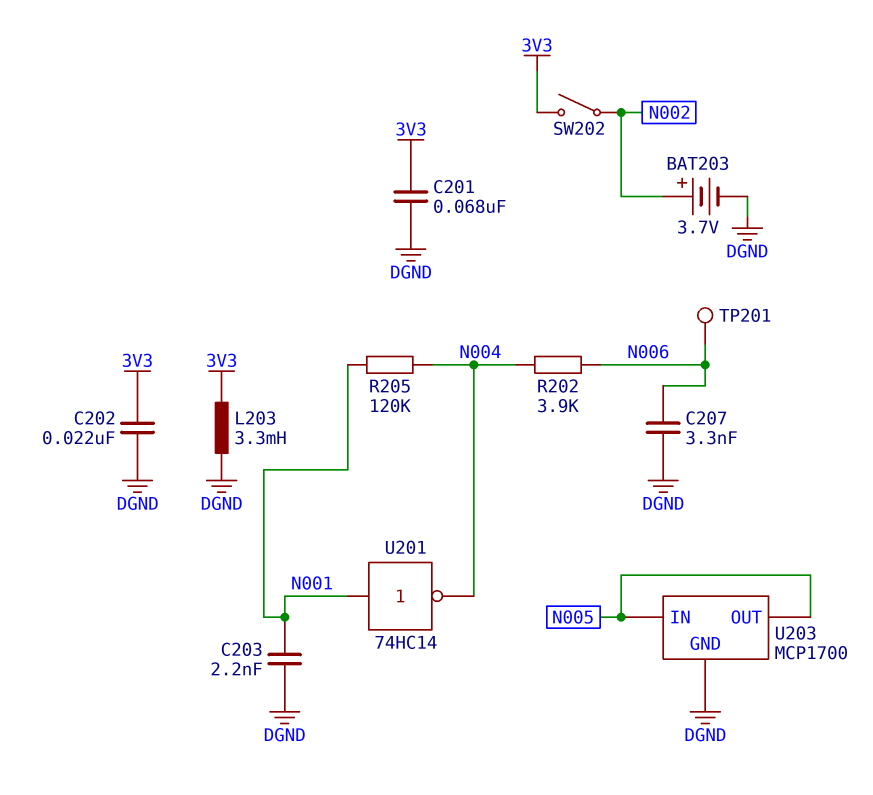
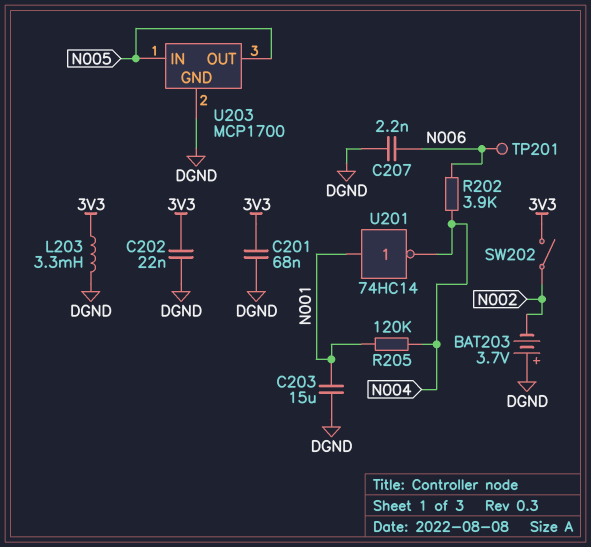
BAT203: 3.7V (plus N002, minus DGND) -> 3.7V (plus DGND, minus N002)
C203: 2.2nF (DGND, N001) -> 15uF (DGND, N001)
C207: 3.3nF (DGND, N006) -> 2.2nF (DGND, N006)

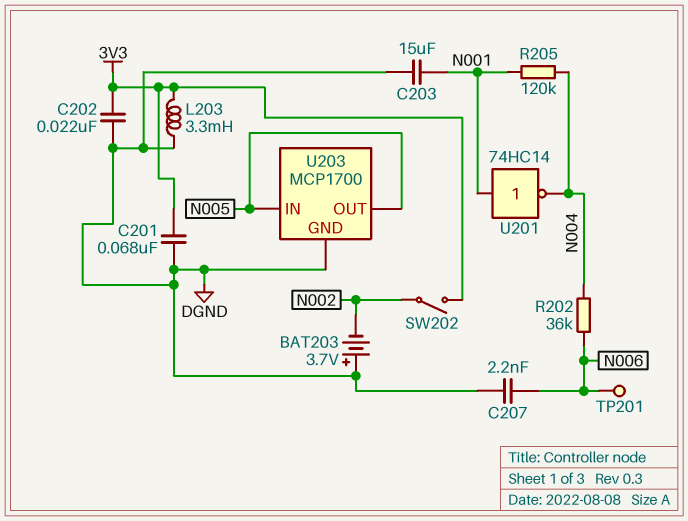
R202: 3.9k (N004, N006) -> 36k (N004, N006)

